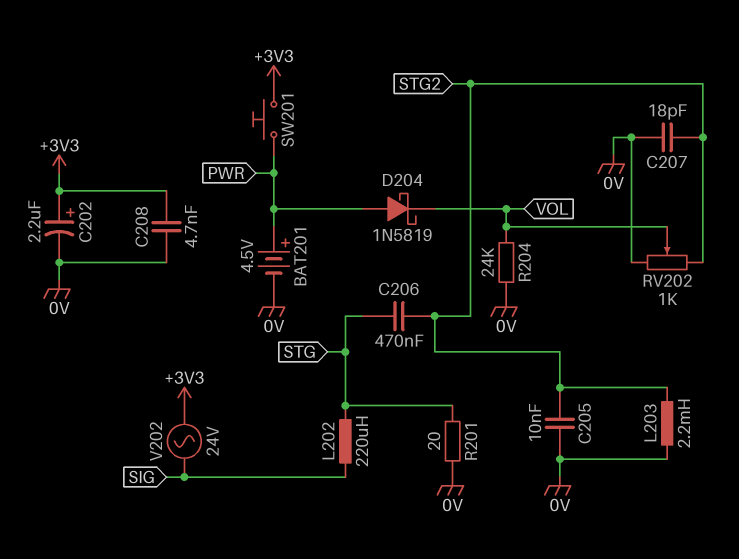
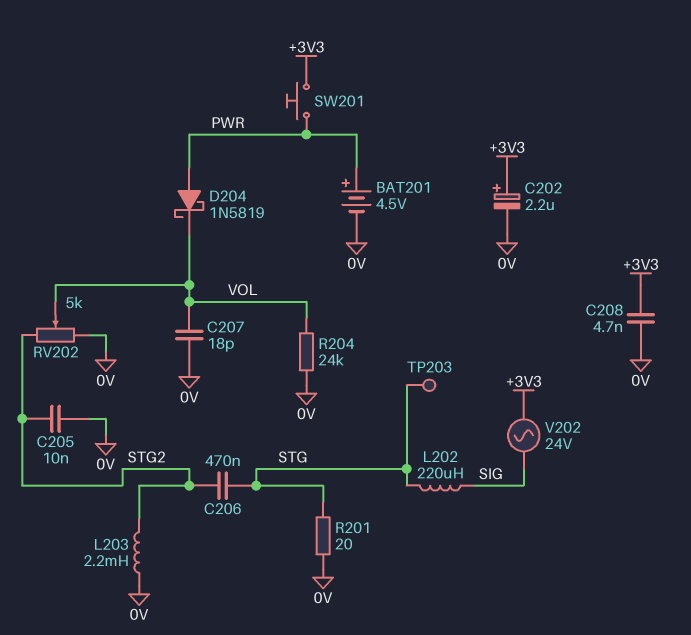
C207: 18pF (0V, STG2) -> 18pF (0V, VOL)
RV202: 1k (0V, STG2, wiper VOL) -> 5k (0V, STG2, wiper VOL)
TP203: none -> test point (STG)

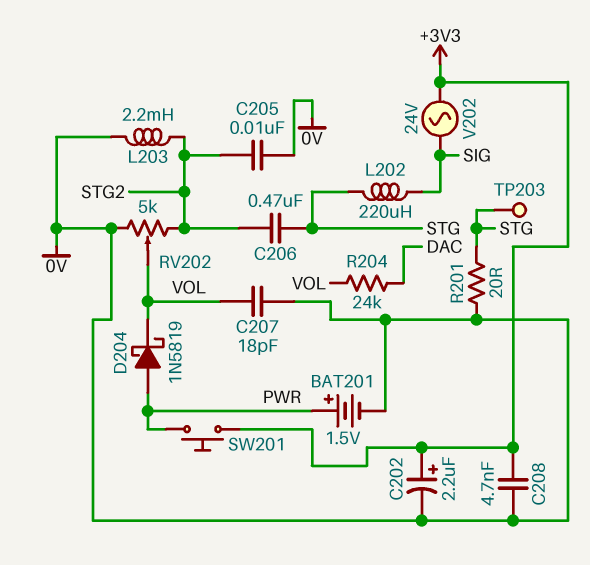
BAT201: 4.5V (plus PWR, minus 0V) -> 1.5V (plus PWR, minus 0V)
R204: 24k (0V, VOL) -> 24k (DAC, VOL)

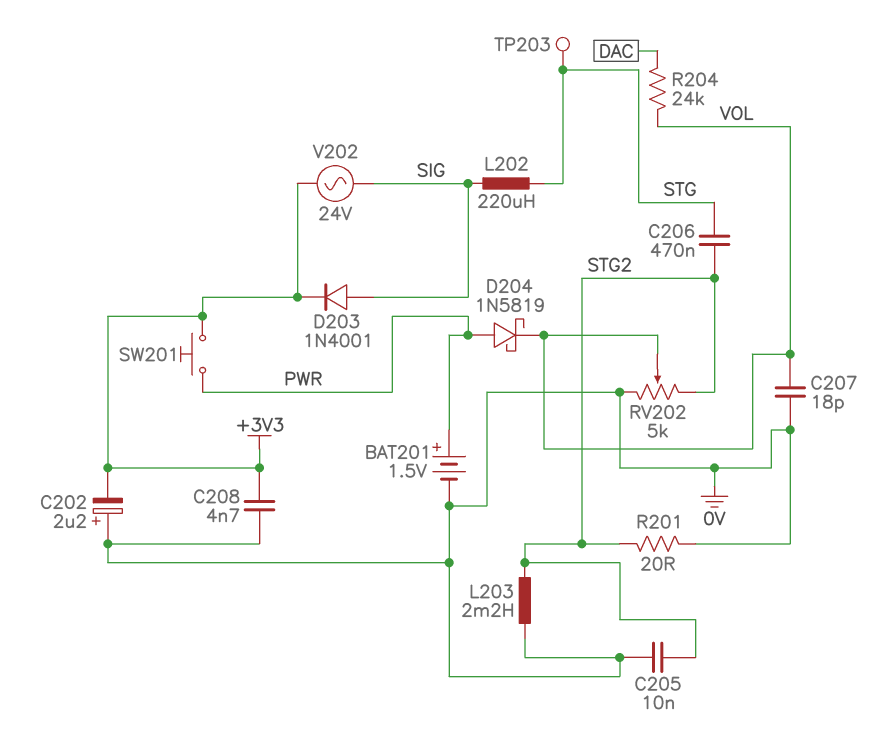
C202: 2.2uF (plus +3V3, minus 0V) -> 2.2uF (plus 0V, minus +3V3)
D203: none -> diode 1N4001 (A SIG, K +3V3)
R201: 20 (0V, STG) -> 20 (0V, STG2)

